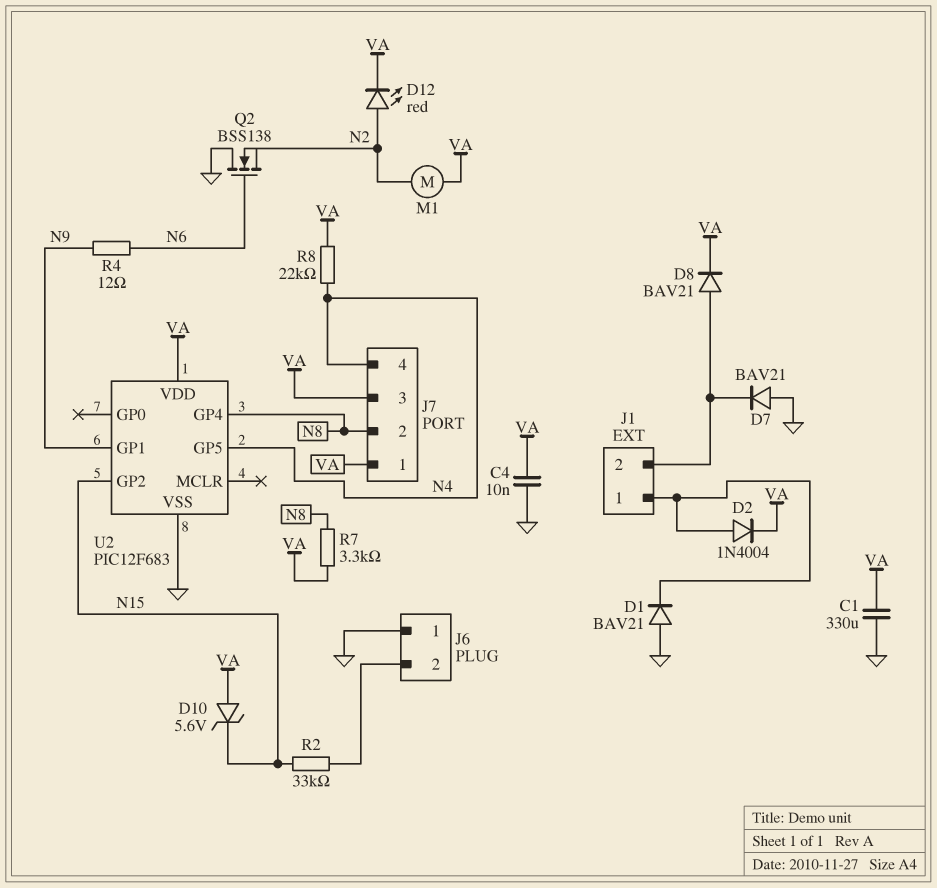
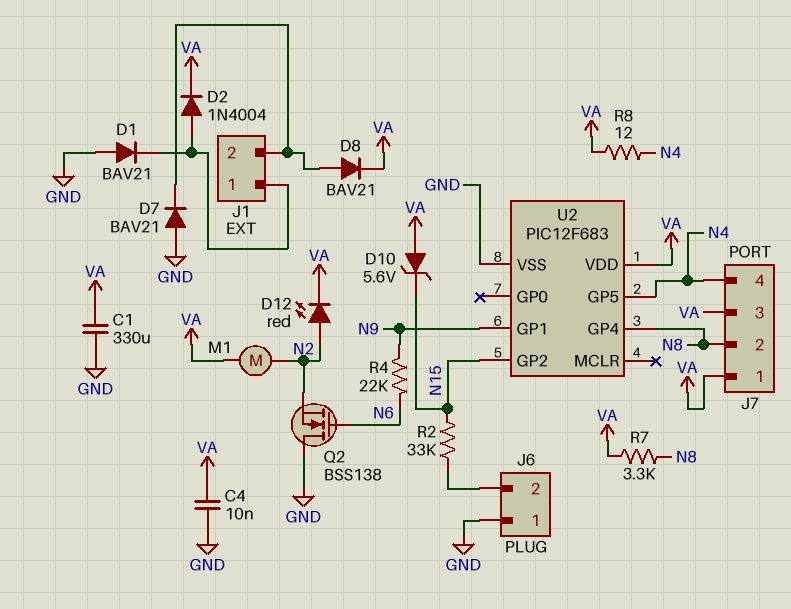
R4: 12 (N6, N9) -> 22k (N6, N9)
R8: 22k (N4, VA) -> 12 (N4, VA)

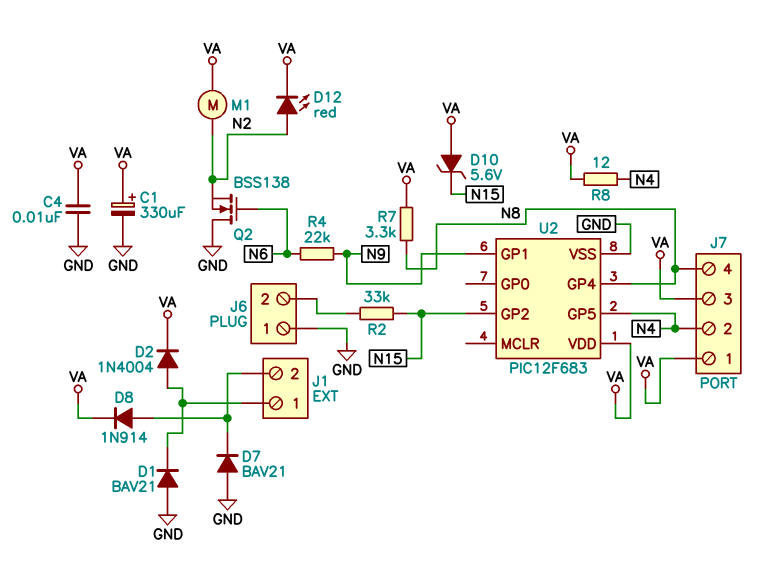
C1: 330uF (GND, VA) -> 330uF (plus VA, minus GND)
D8: diode BAV21 (A J1/2, K VA) -> diode 1N914 (A J1/2, K VA)
J7 pin 2: N8 -> N4
J7 pin 4: N4 -> N8

